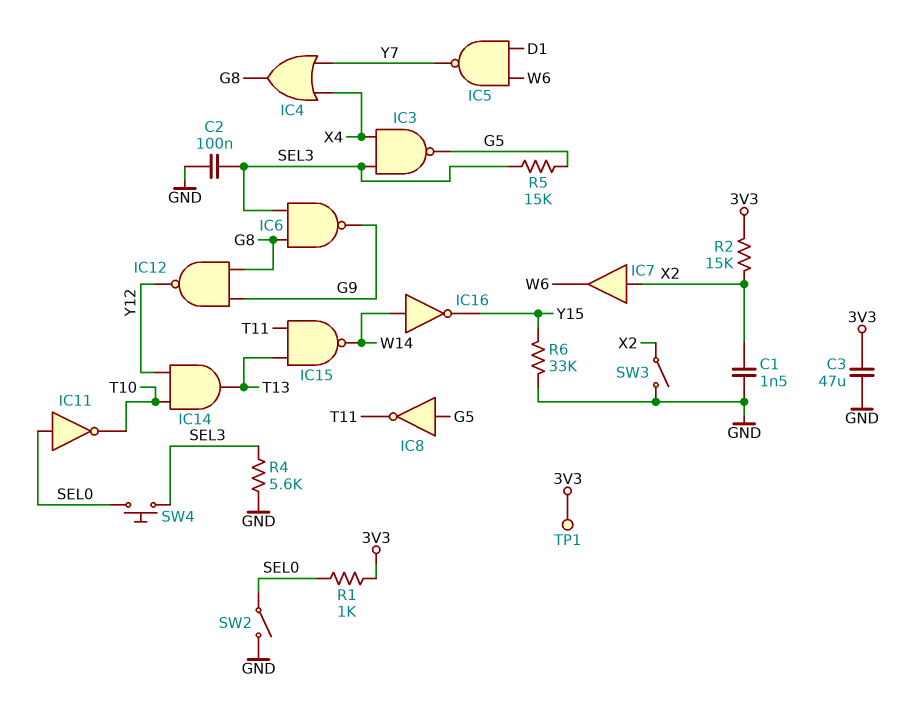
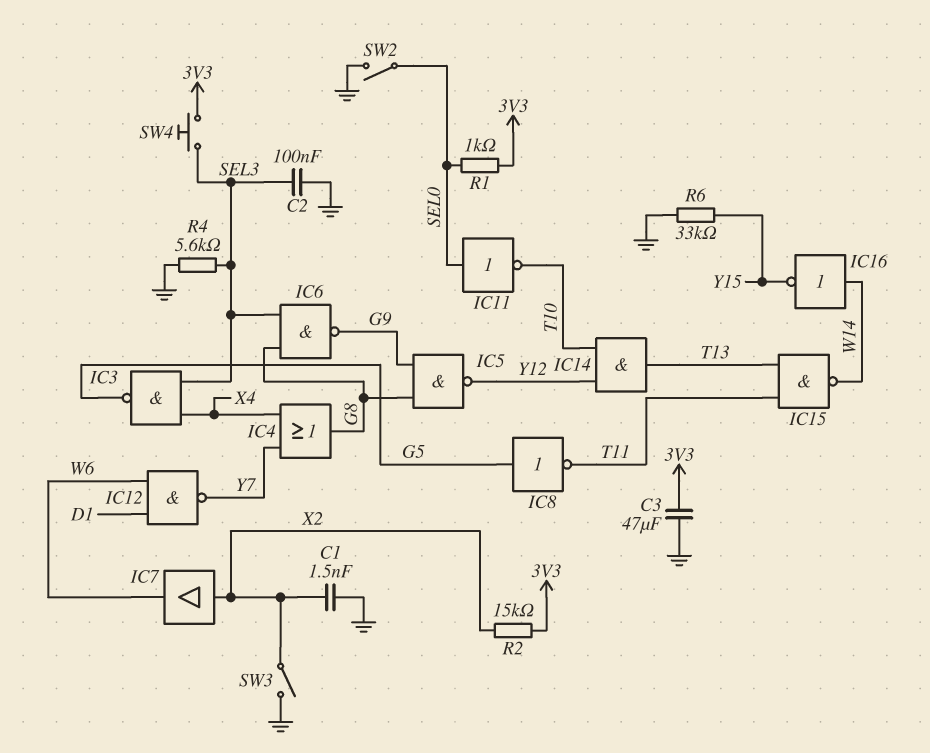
IC5: NAND (in D1, in W6, out Y7) -> NAND (in G8, in G9, out Y12)
IC12: NAND (in G8, in G9, out Y12) -> NAND (in D1, in W6, out Y7)
R5: 15k (G5, SEL3) -> none
SW4: button (SEL0, SEL3) -> button (3V3, SEL3)
TP1: test point (3V3) -> none

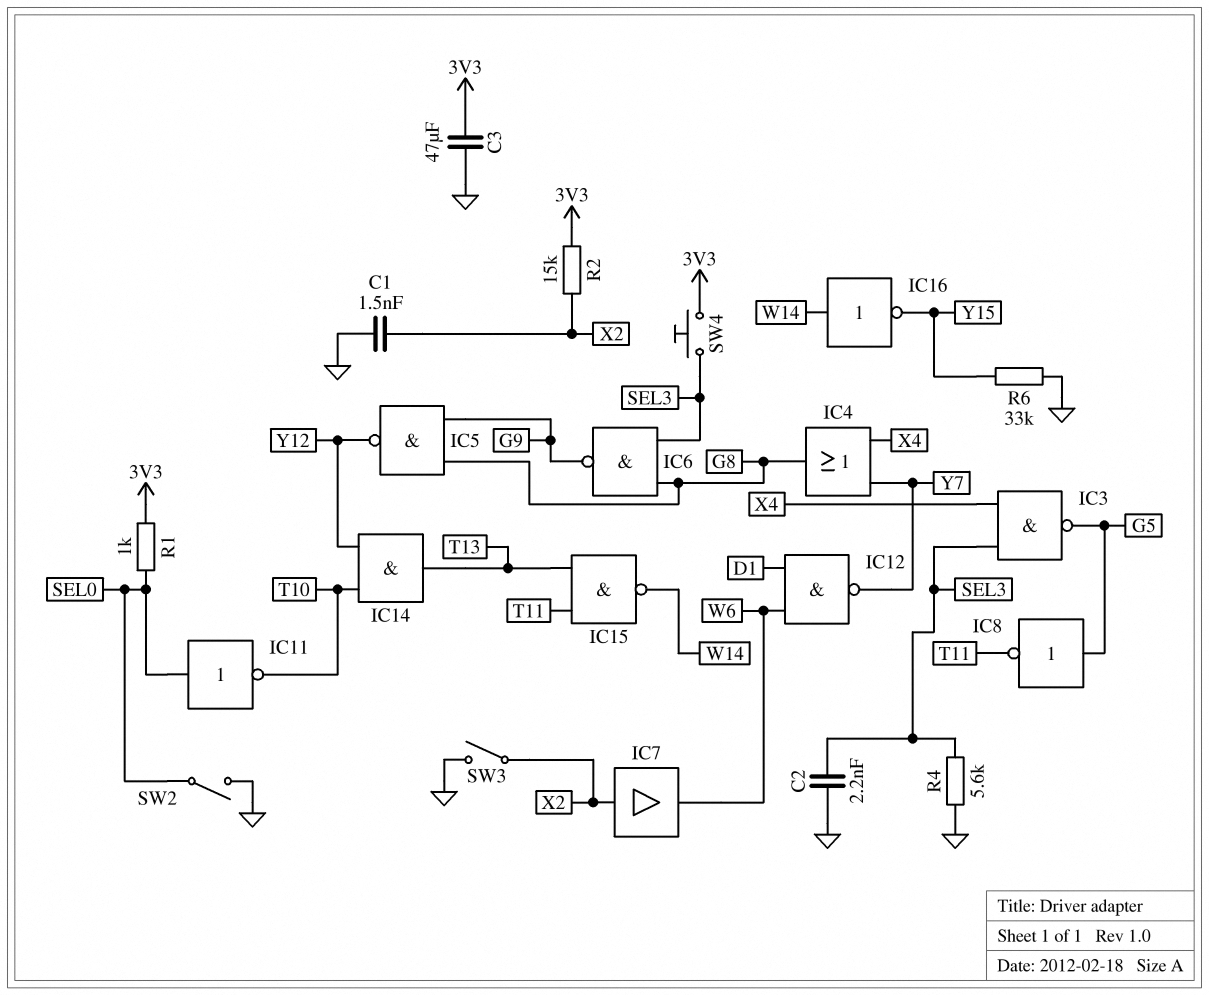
C2: 100nF (GND, SEL3) -> 2.2nF (GND, SEL3)

